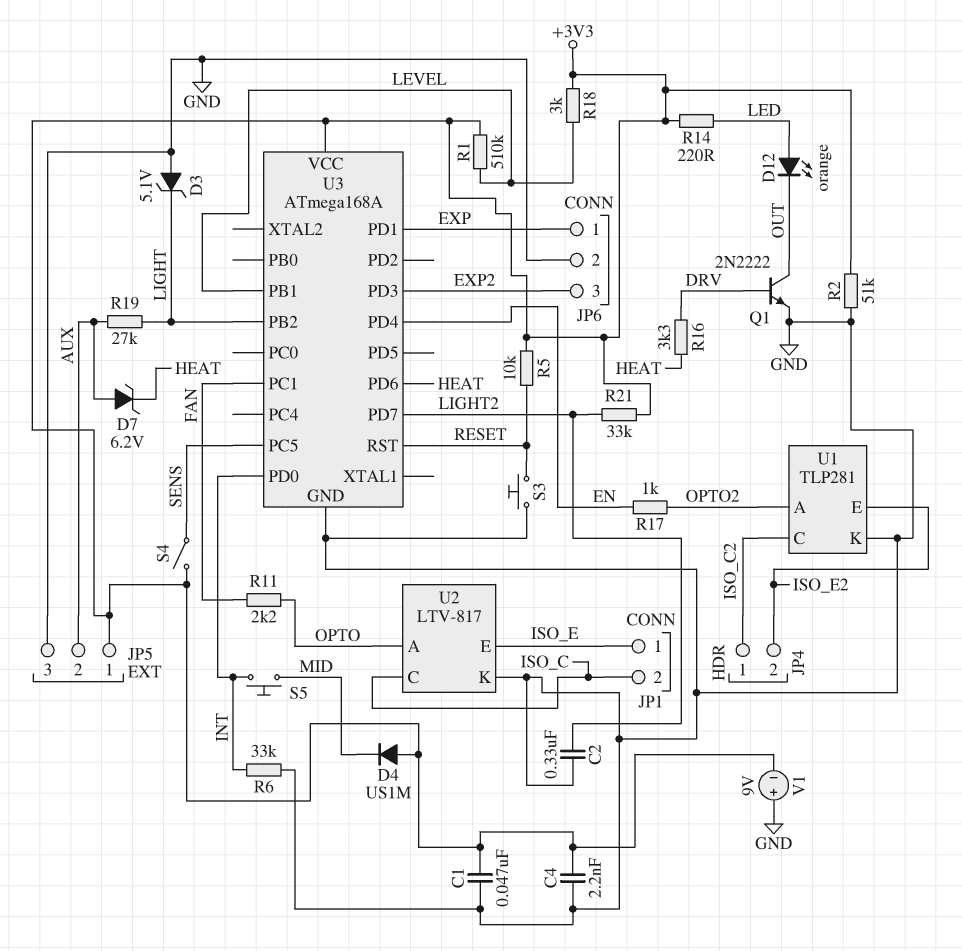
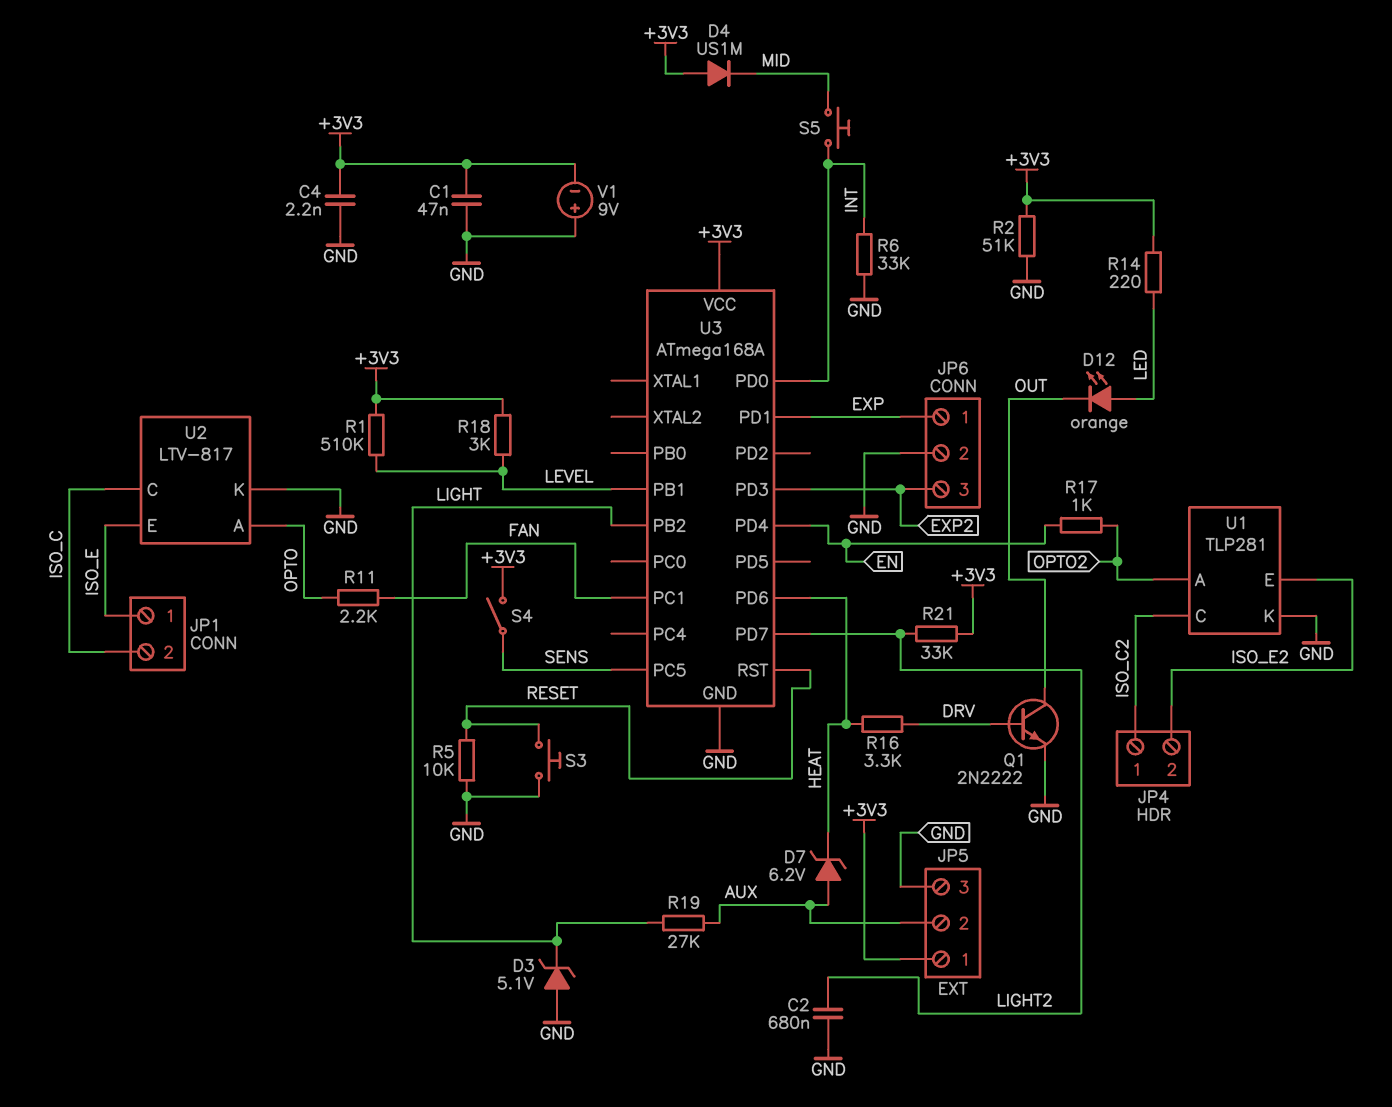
C2: 330nF (GND, LIGHT2) -> 680nF (GND, LIGHT2)
R5: 10k (+3V3, RESET) -> 10k (GND, RESET)

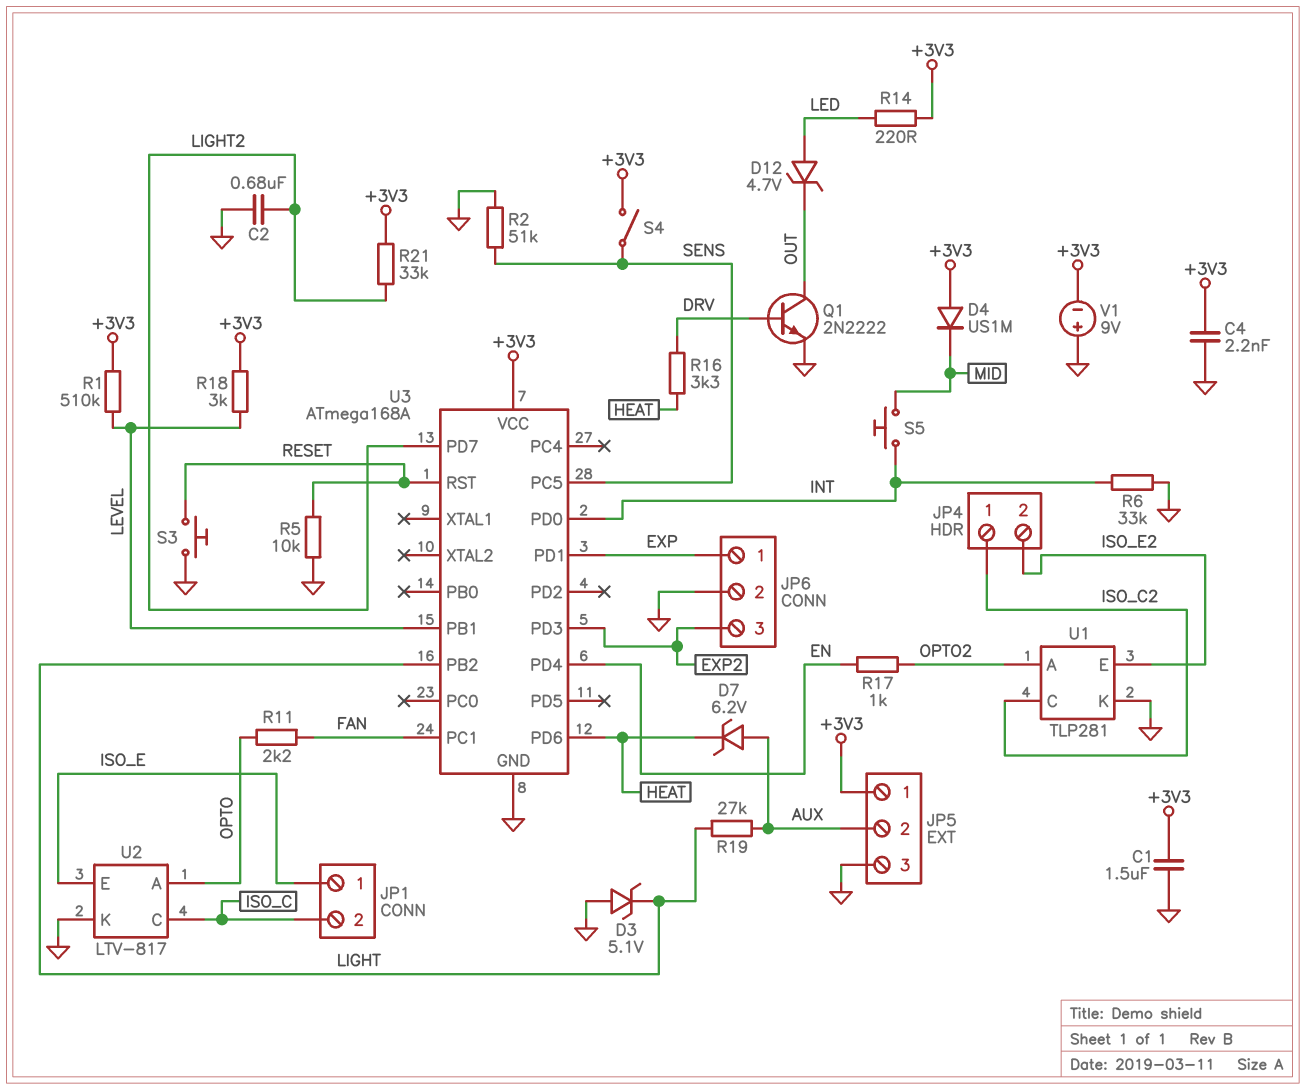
C1: 47nF (+3V3, GND) -> 1.5uF (+3V3, GND)
D12: LED orange (A LED, K OUT) -> zener 4.7V (A LED, K OUT)
R2: 51k (+3V3, GND) -> 51k (GND, SENS)

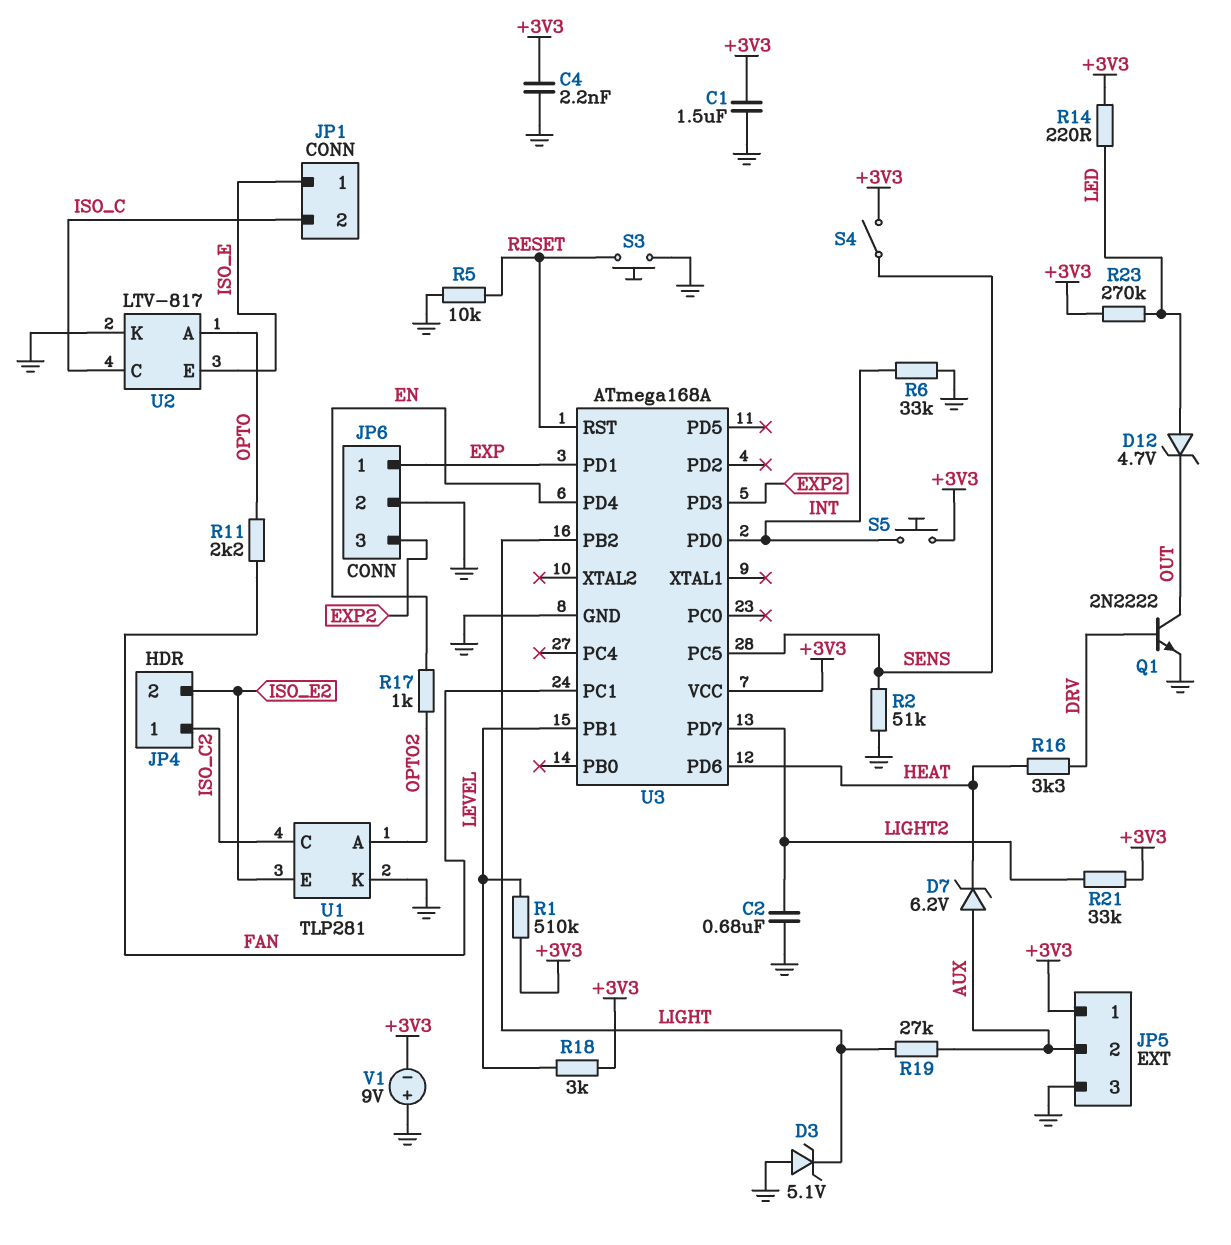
D4: diode US1M (A +3V3, K MID) -> none
R23: none -> 270k (+3V3, LED)
S5: button (INT, MID) -> button (+3V3, INT)

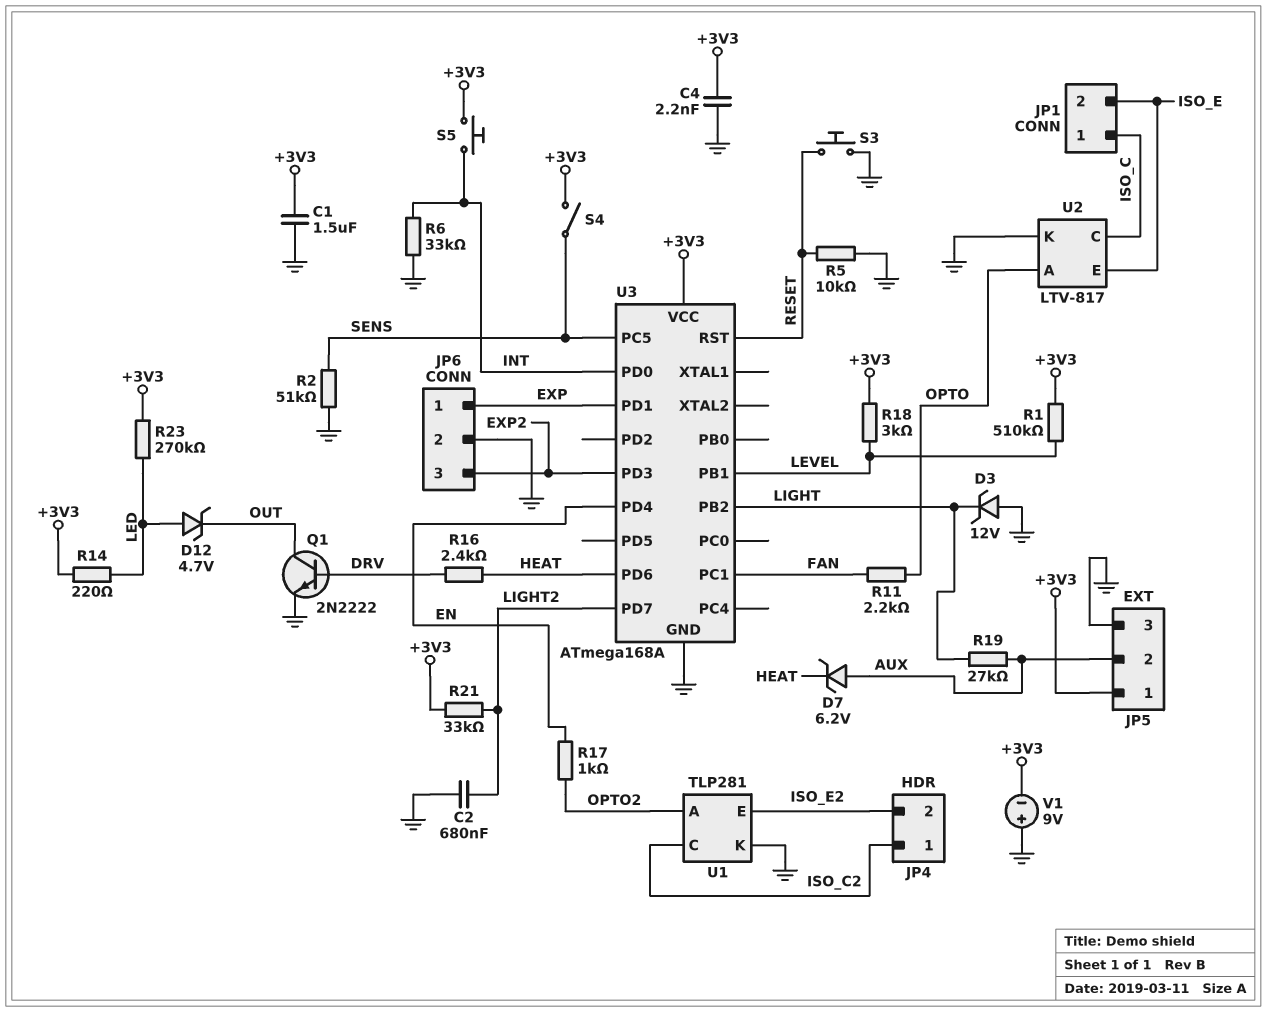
D3: zener 5.1V (A GND, K LIGHT) -> zener 12V (A GND, K LIGHT)
JP1 pin 1: ISO_E -> ISO_C
JP1 pin 2: ISO_C -> ISO_E
R16: 3.3k (DRV, HEAT) -> 2.4k (DRV, HEAT)

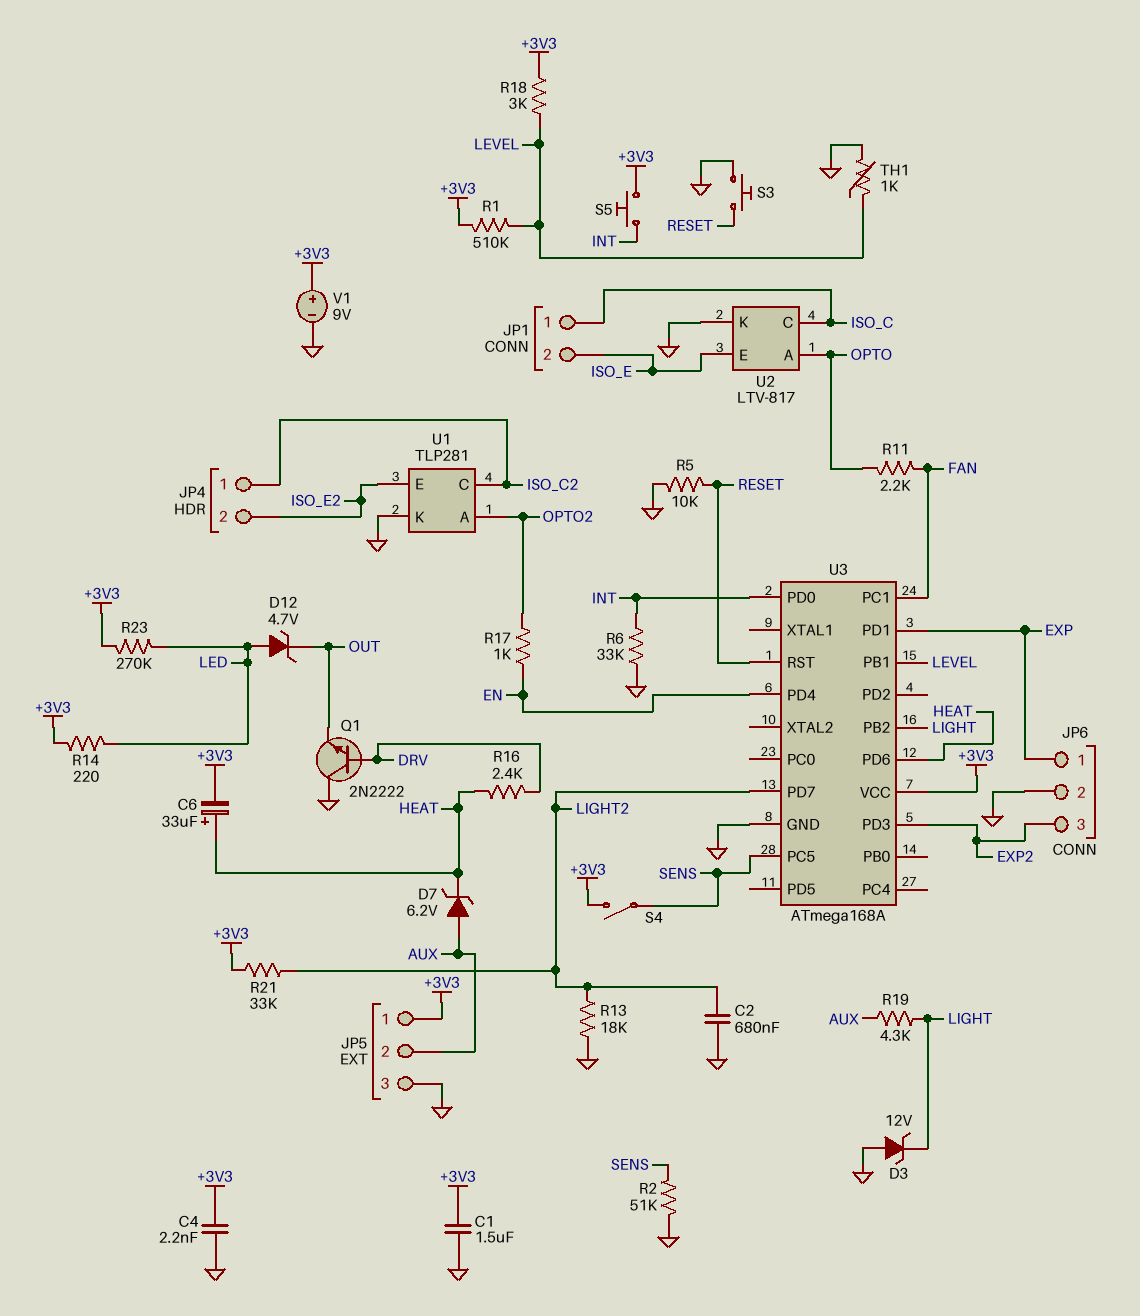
C6: none -> 33uF (plus HEAT, minus +3V3)
Q1: NPN 2N2222 (B DRV, C OUT, E GND) -> NPN 2N2222 (B DRV, C GND, E OUT)
R13: none -> 18k (GND, LIGHT2)
R19: 27k (AUX, LIGHT) -> 4.3k (AUX, LIGHT)
TH1: none -> 1k (GND, LEVEL)
V1: 9V (plus GND, minus +3V3) -> 9V (plus +3V3, minus GND)

